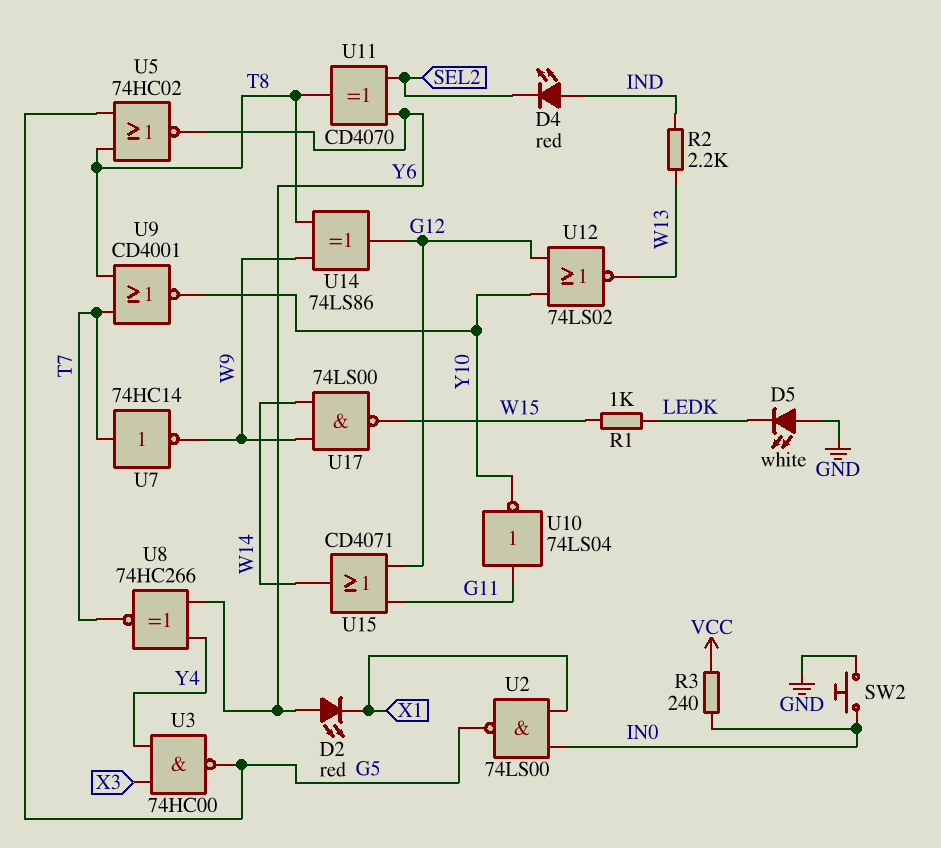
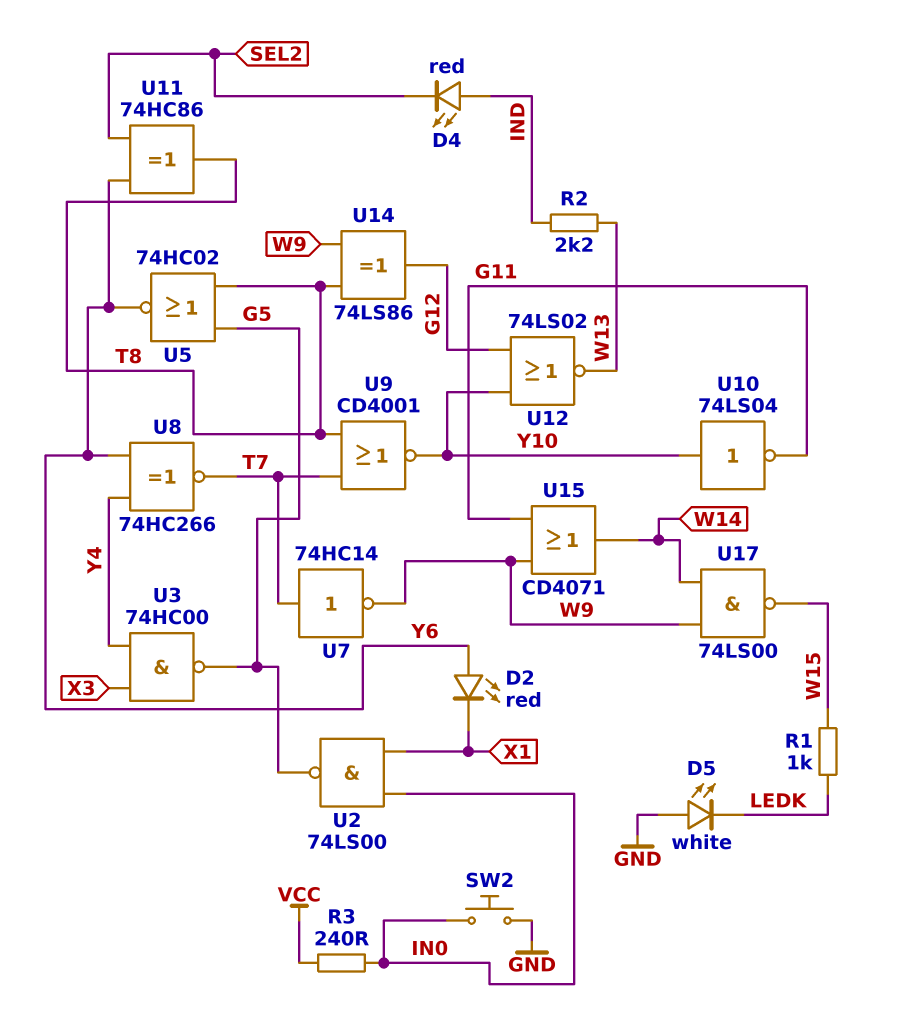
U10: NOT 74LS04 (in G11, out Y10) -> NOT 74LS04 (in Y10, out G11)
U11: XOR CD4070 (in SEL2, in Y6, out T8) -> XOR 74HC86 (in SEL2, in Y6, out T8)
U15: OR CD4071 (in G11, in G12, out W14) -> OR CD4071 (in G11, in W9, out W14)

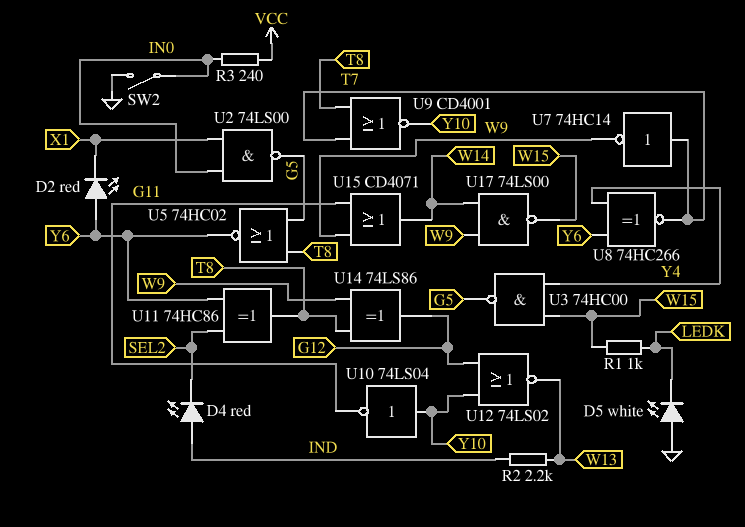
SW2: button (GND, IN0) -> switch (GND, IN0)
U3: NAND 74HC00 (in X3, in Y4, out G5) -> NAND 74HC00 (in W15, in Y4, out G5)

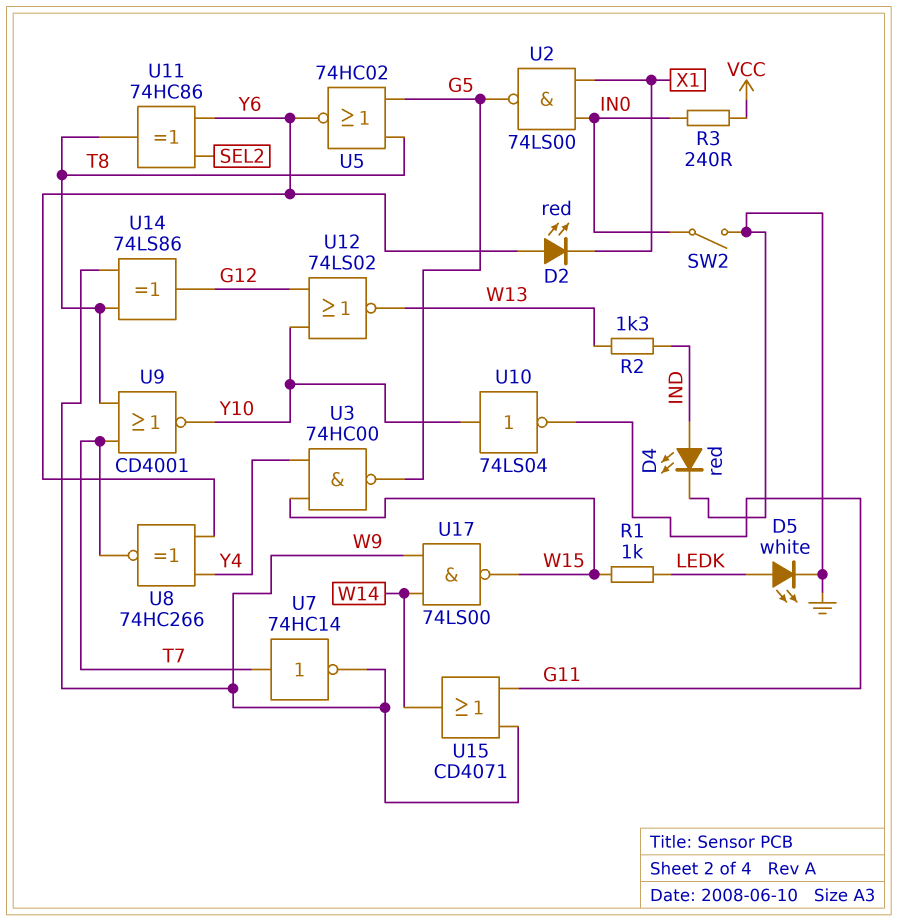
D4: LED red (A IND, K SEL2) -> LED red (A IND, K GND)
D5: LED white (A GND, K LEDK) -> LED white (A LEDK, K GND)
R2: 2.2k (IND, W13) -> 1.3k (IND, W13)

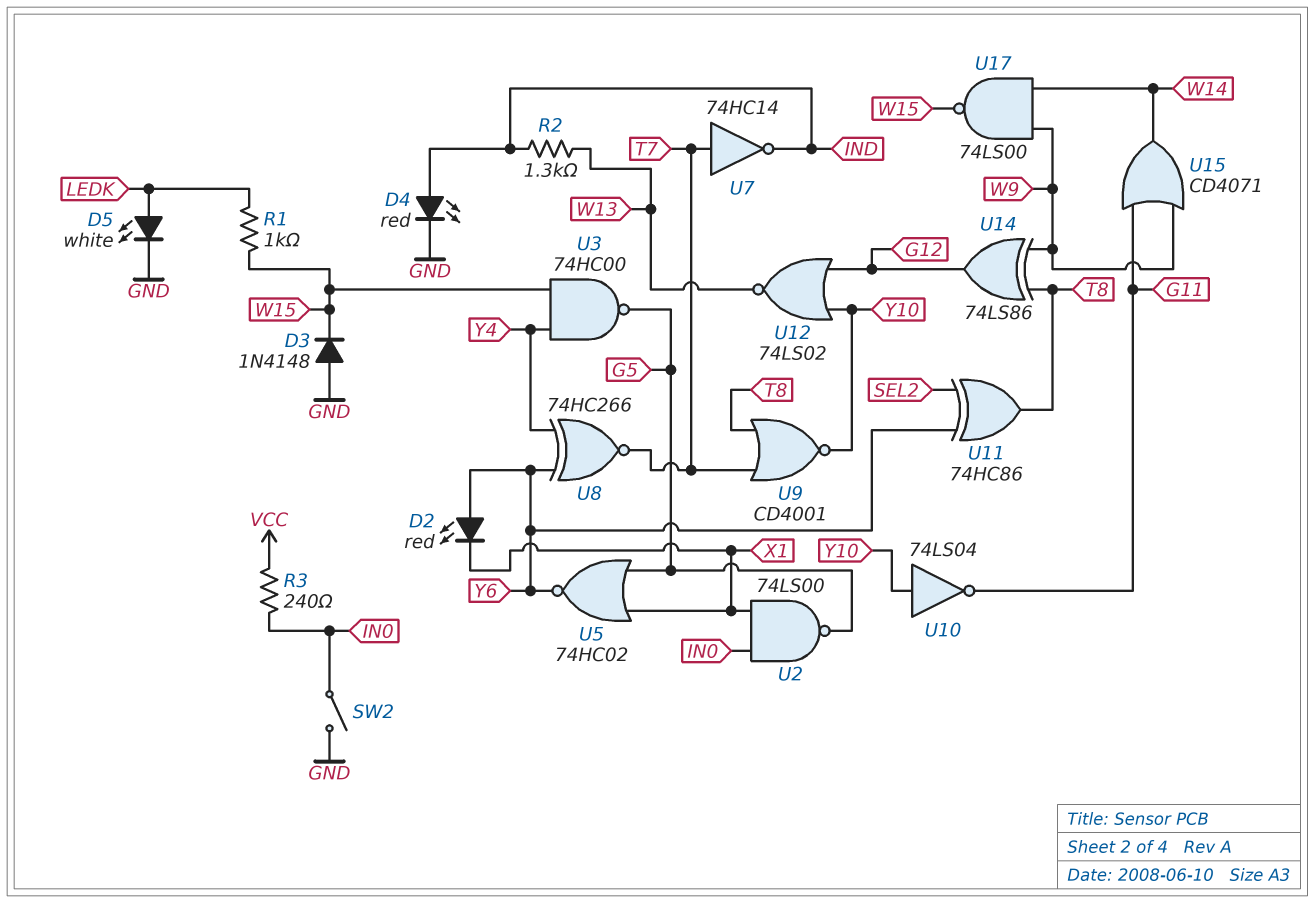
D3: none -> diode 1N4148 (A GND, K W15)
U5: NOR 74HC02 (in G5, in T8, out Y6) -> NOR 74HC02 (in G5, in X1, out Y6)
U7: NOT 74HC14 (in T7, out W9) -> NOT 74HC14 (in T7, out IND)

